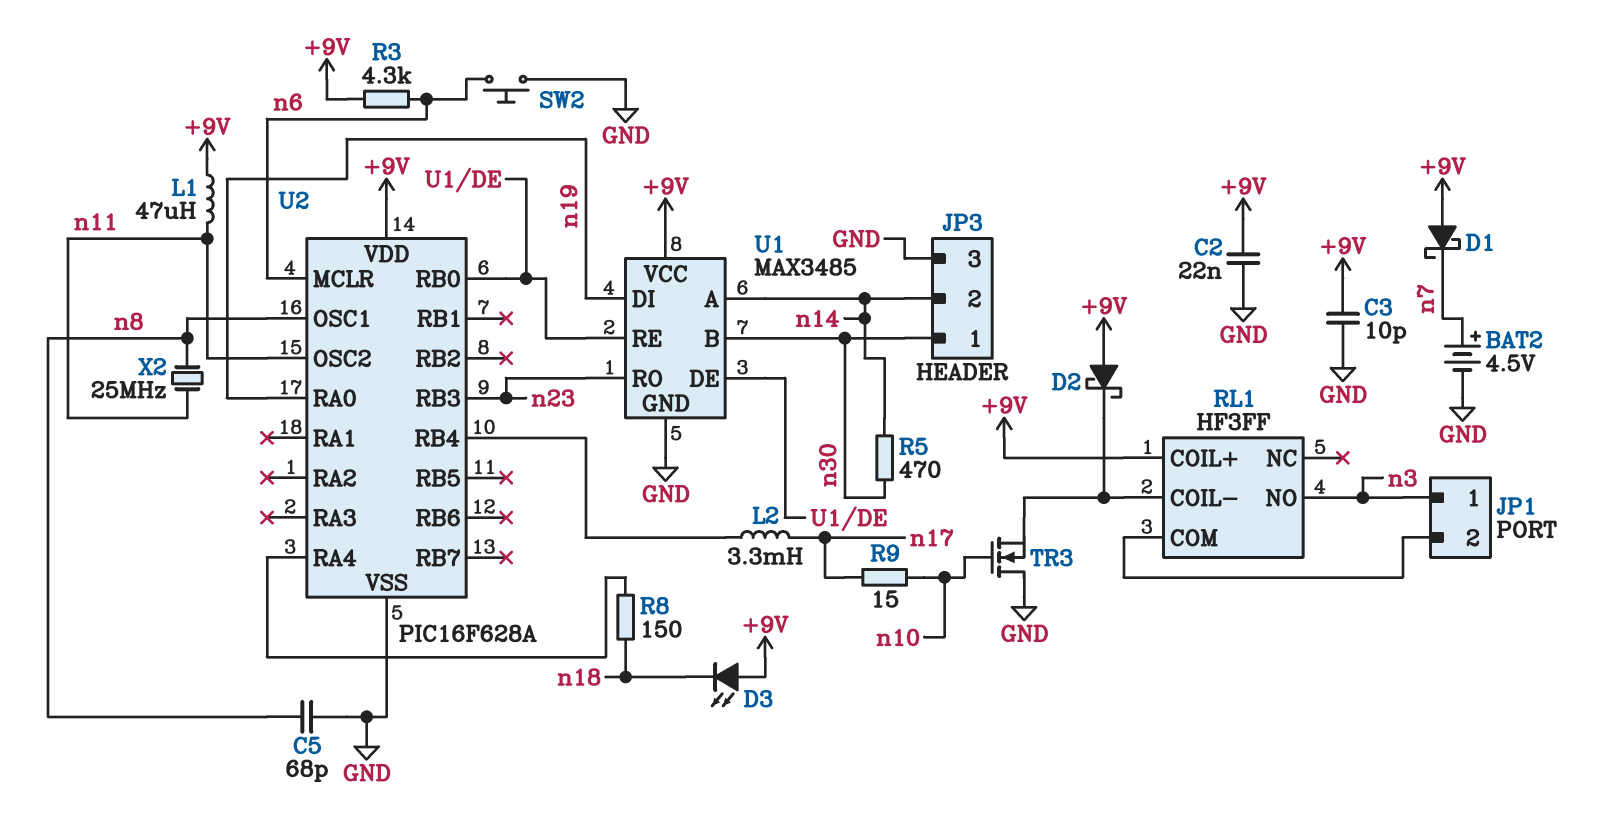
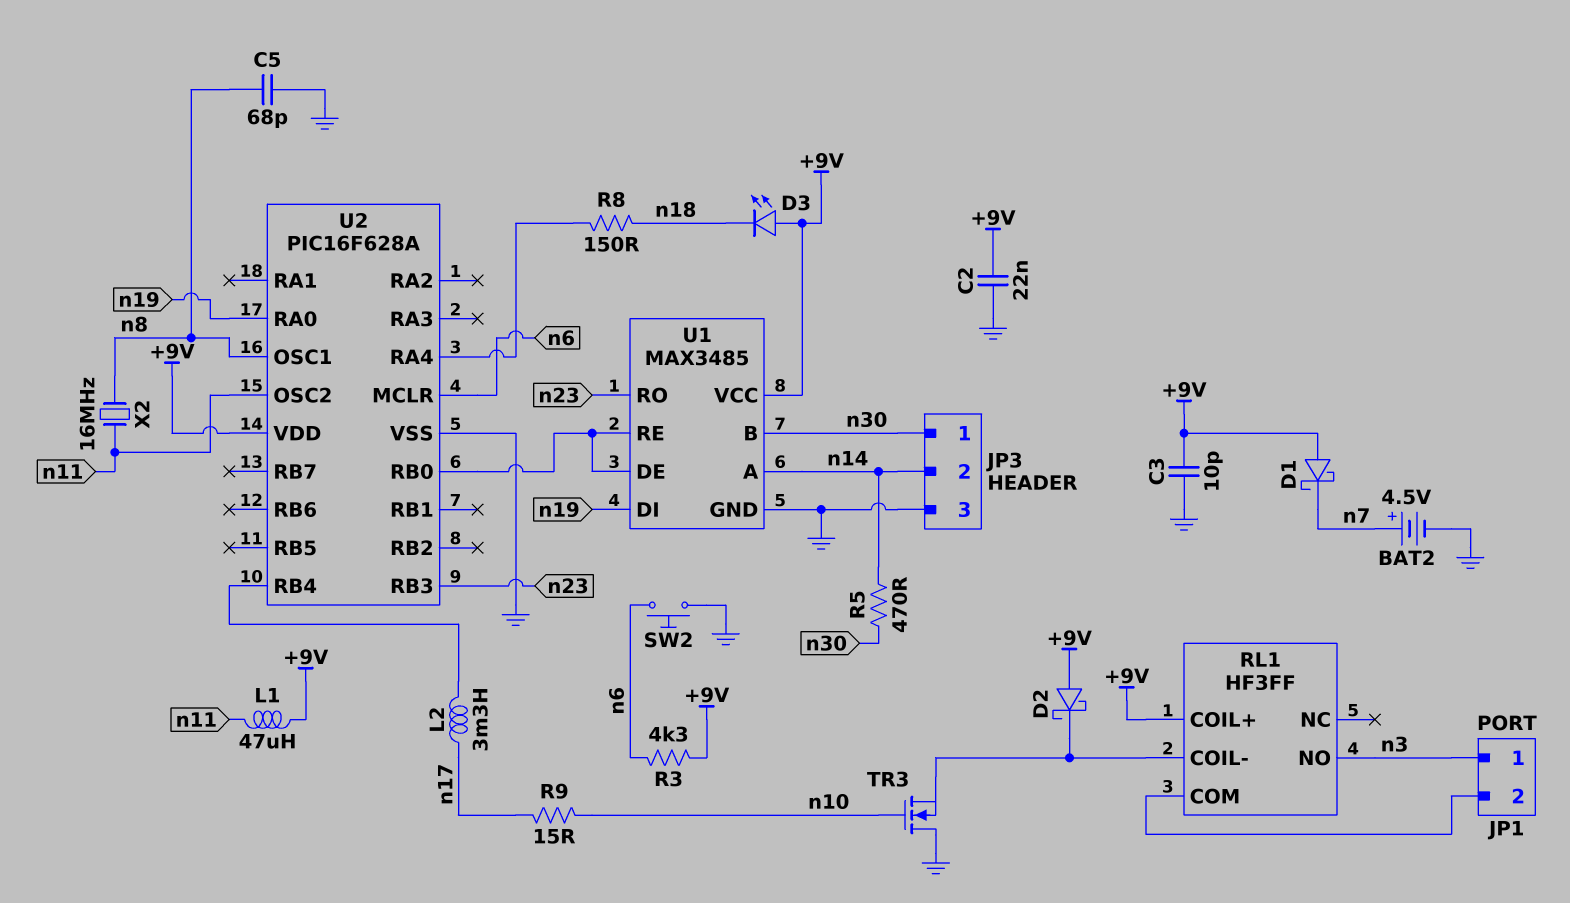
X2: 25MHz (n8, n11) -> 16MHz (n8, n11)

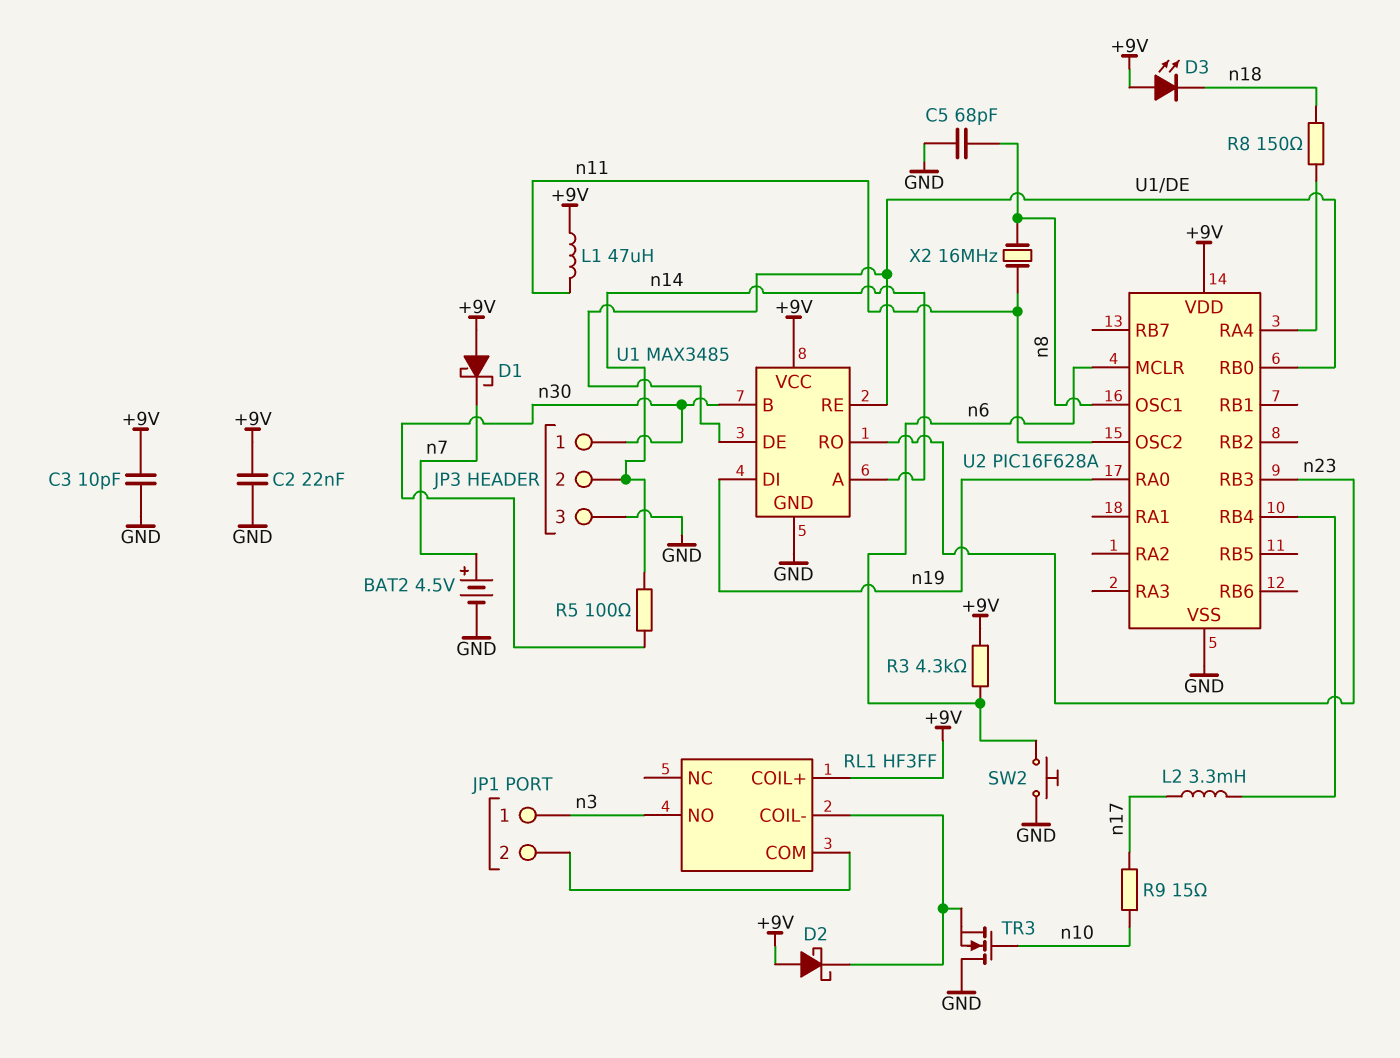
R5: 470 (n14, n30) -> 100 (n14, n30)

